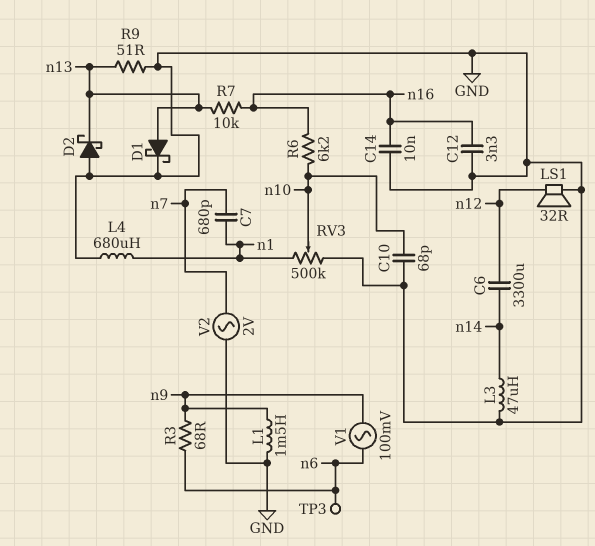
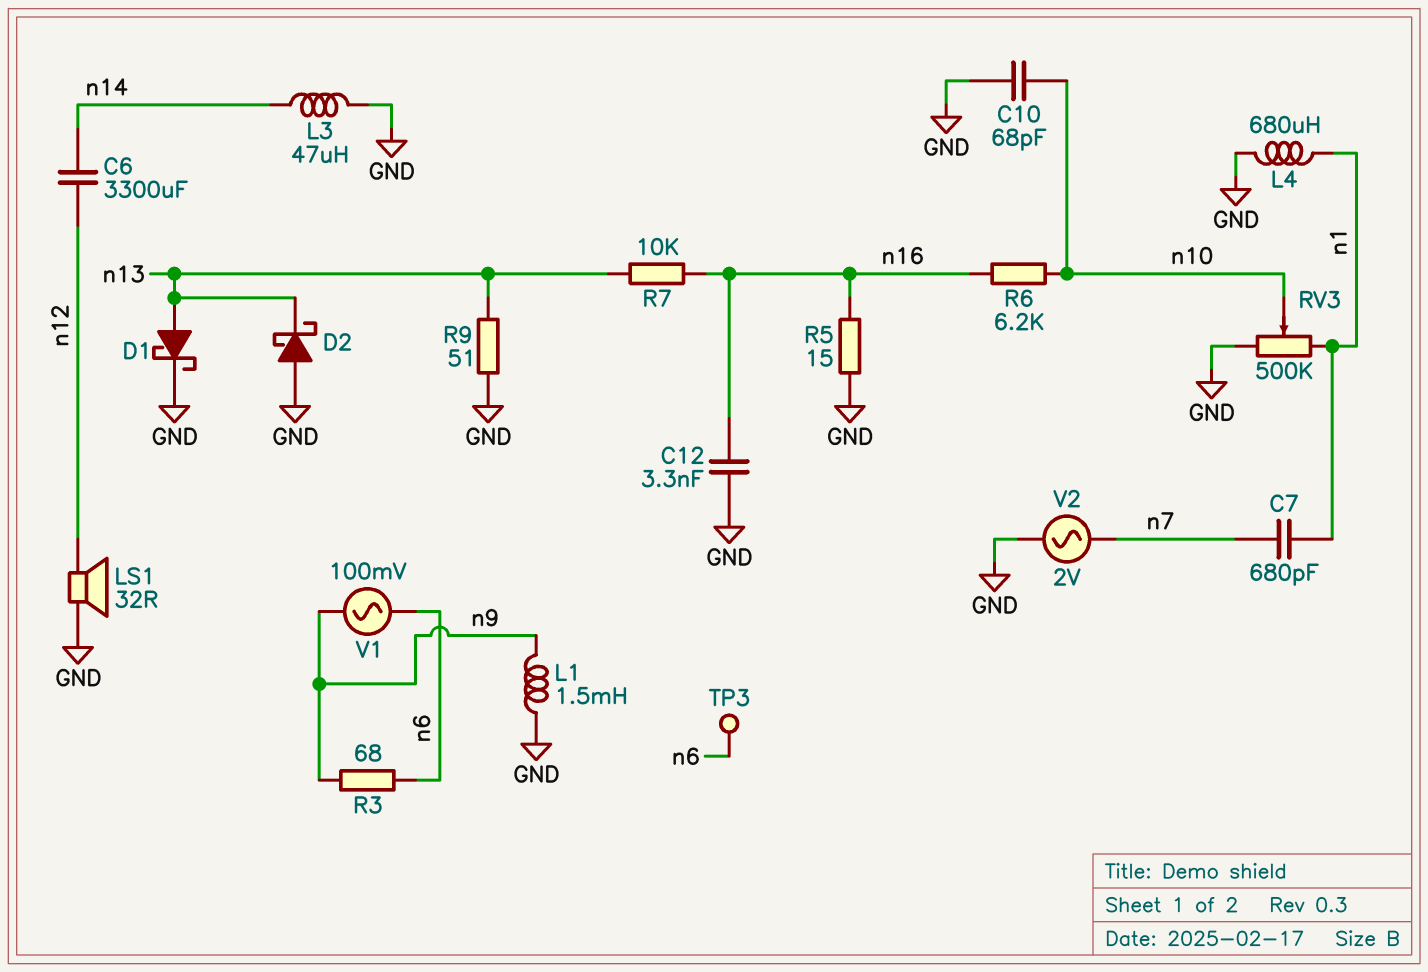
C14: 10nF (GND, n16) -> none
R5: none -> 15 (GND, n16)

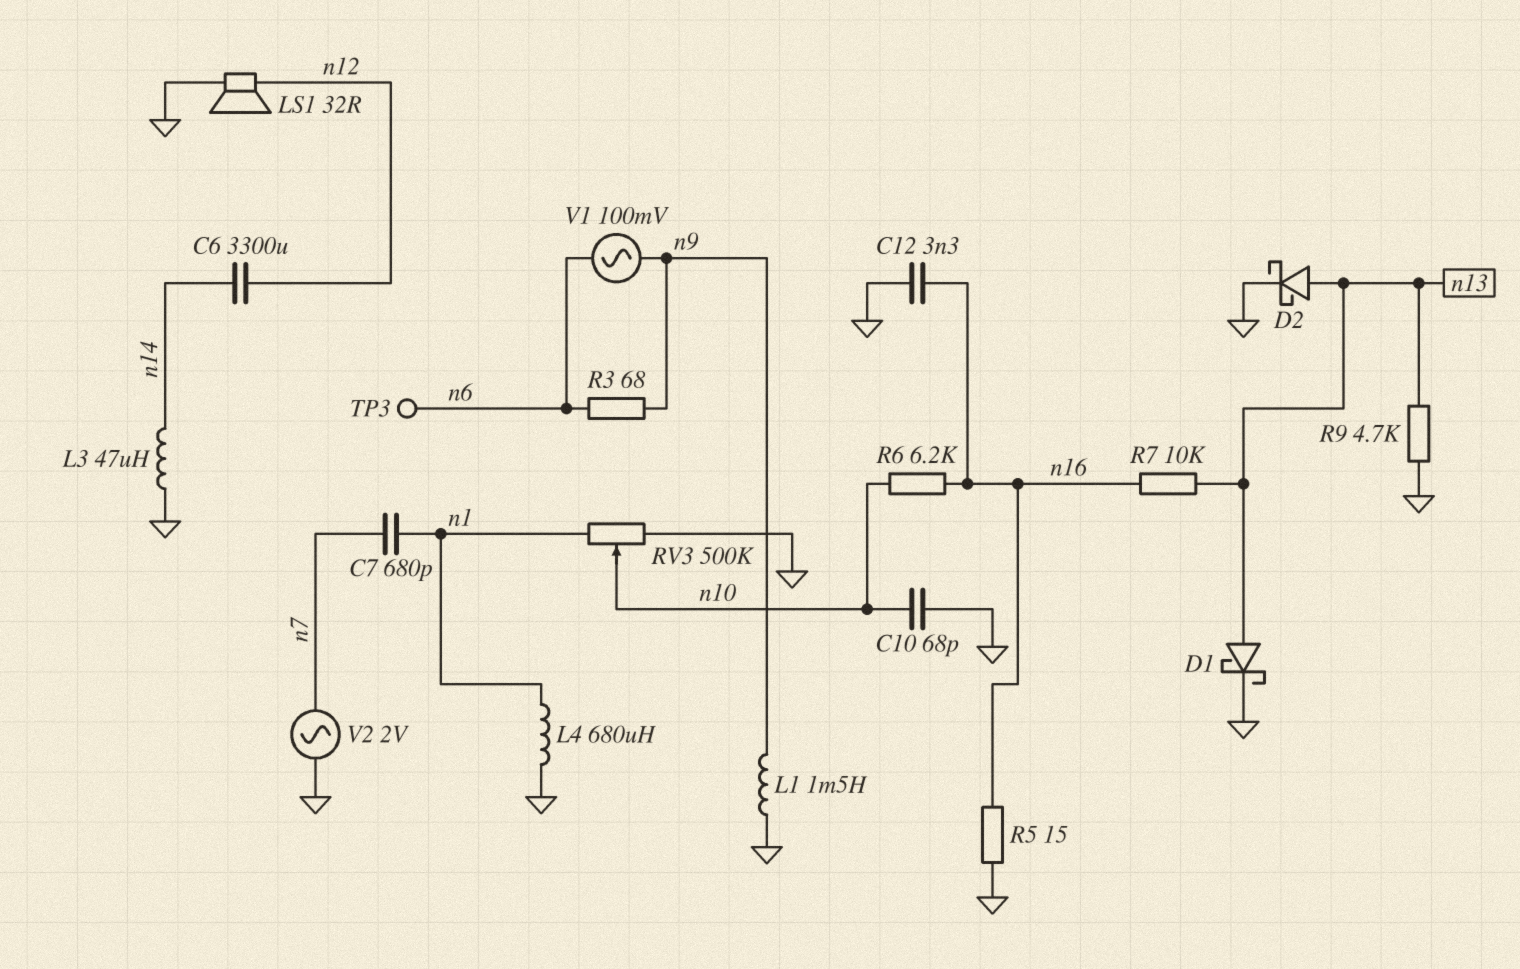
D2: schottky (A GND, K n13) -> schottky (A n13, K GND)
R9: 51 (GND, n13) -> 4.7k (GND, n13)

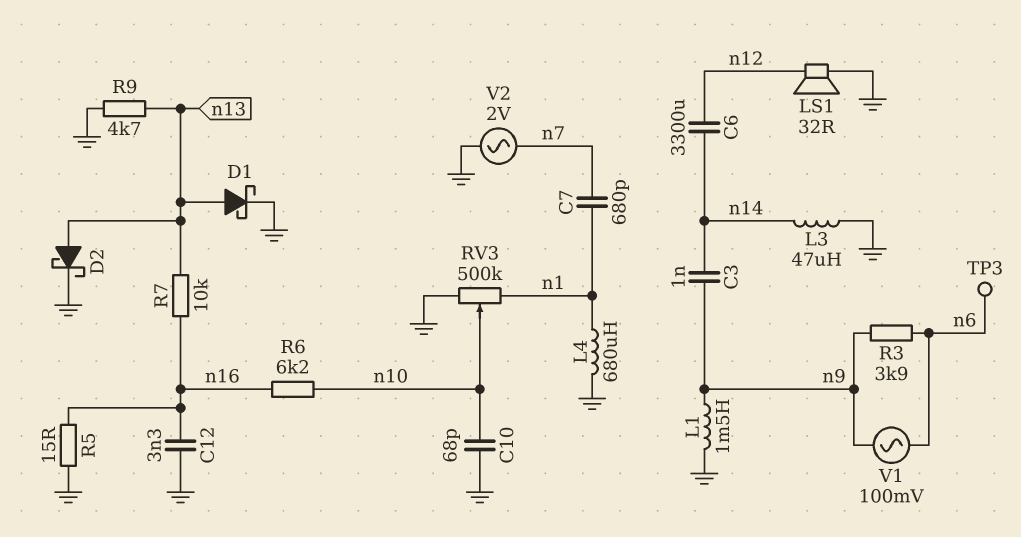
C3: none -> 1nF (n9, n14)
R3: 68 (n6, n9) -> 3.9k (n6, n9)

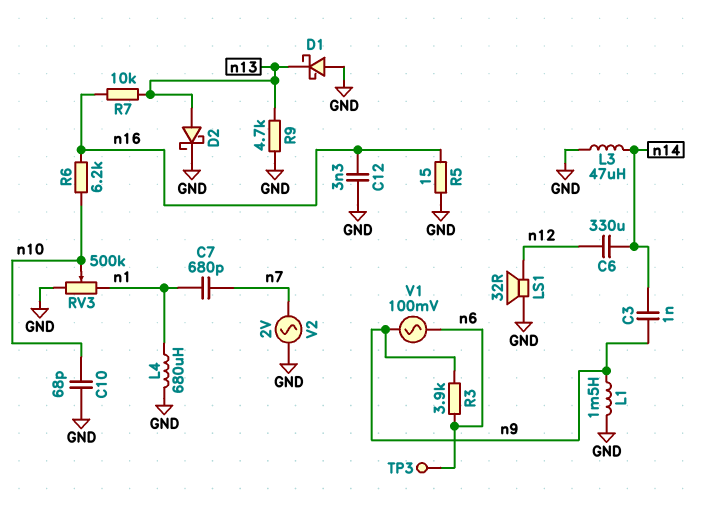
C6: 3300uF (n12, n14) -> 330uF (n12, n14)
D1: schottky (A n13, K GND) -> schottky (A GND, K n13)

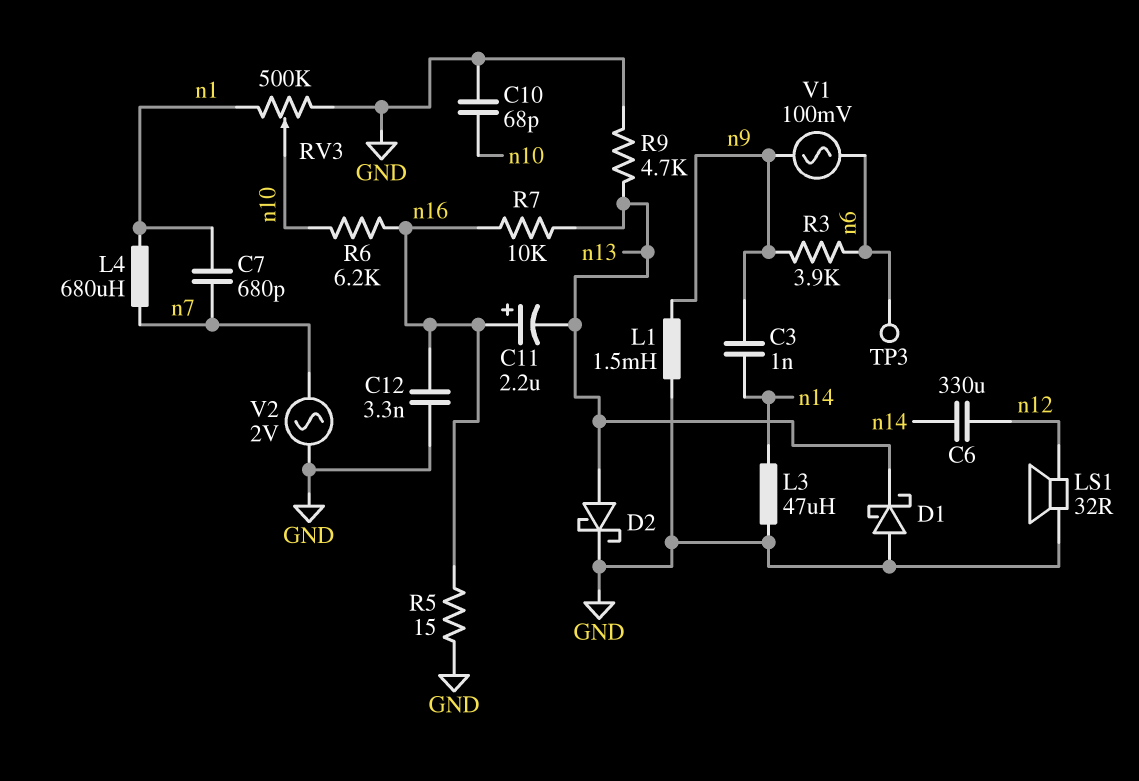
C11: none -> 2.2uF (plus n16, minus n13)
L4: 680uH (GND, n1) -> 680uH (n1, n7)

